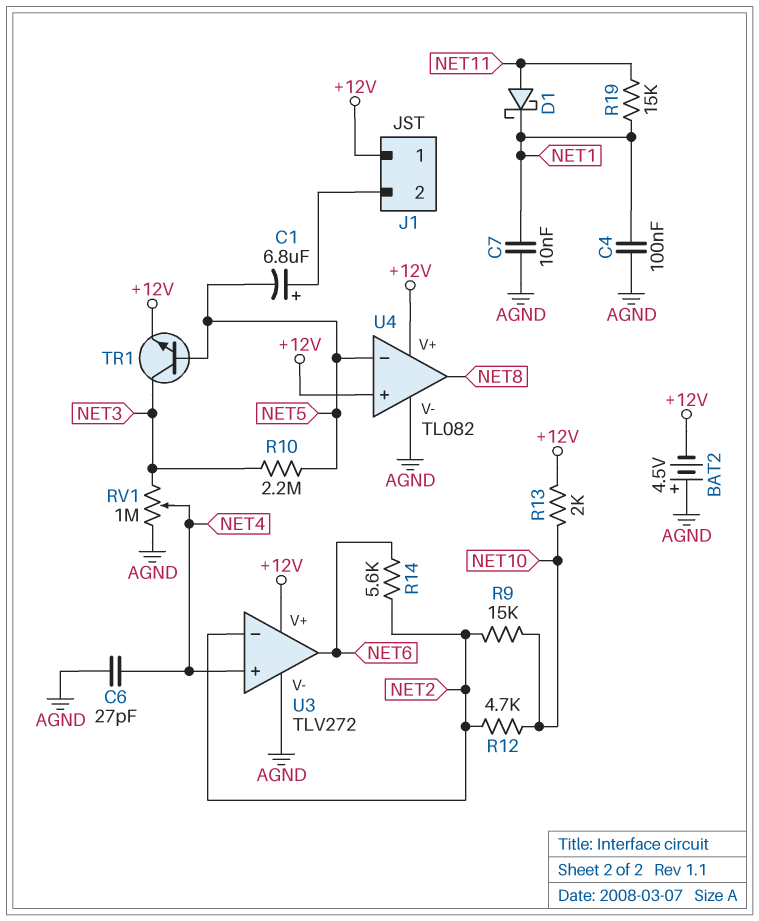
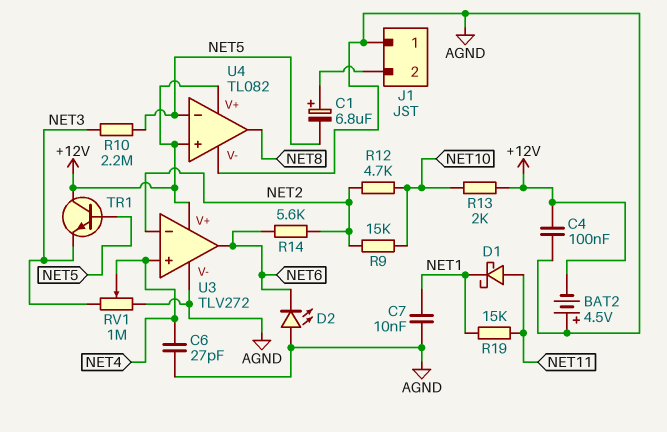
C4: 100nF (AGND, NET1) -> 100nF (+12V, AGND)
D2: none -> LED (A AGND, K NET6)
J1 pin 1: +12V -> AGND
TR1: NPN (B NET5, C NET3, E +12V) -> NPN (B NET5, C +12V, E NET3)

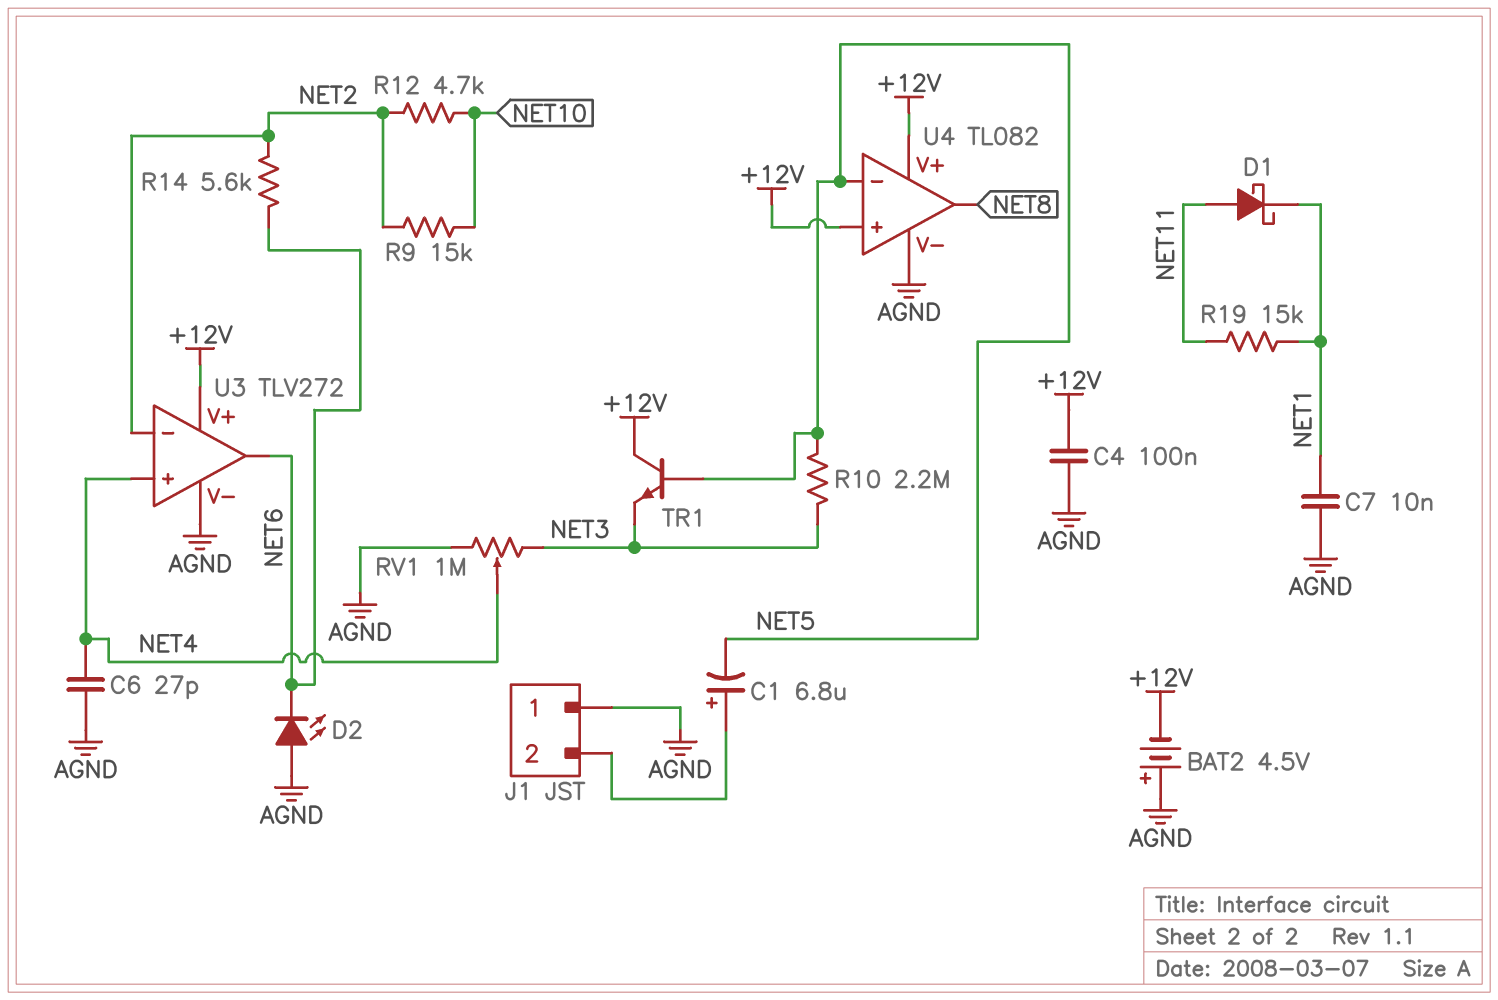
R13: 2k (+12V, NET10) -> none

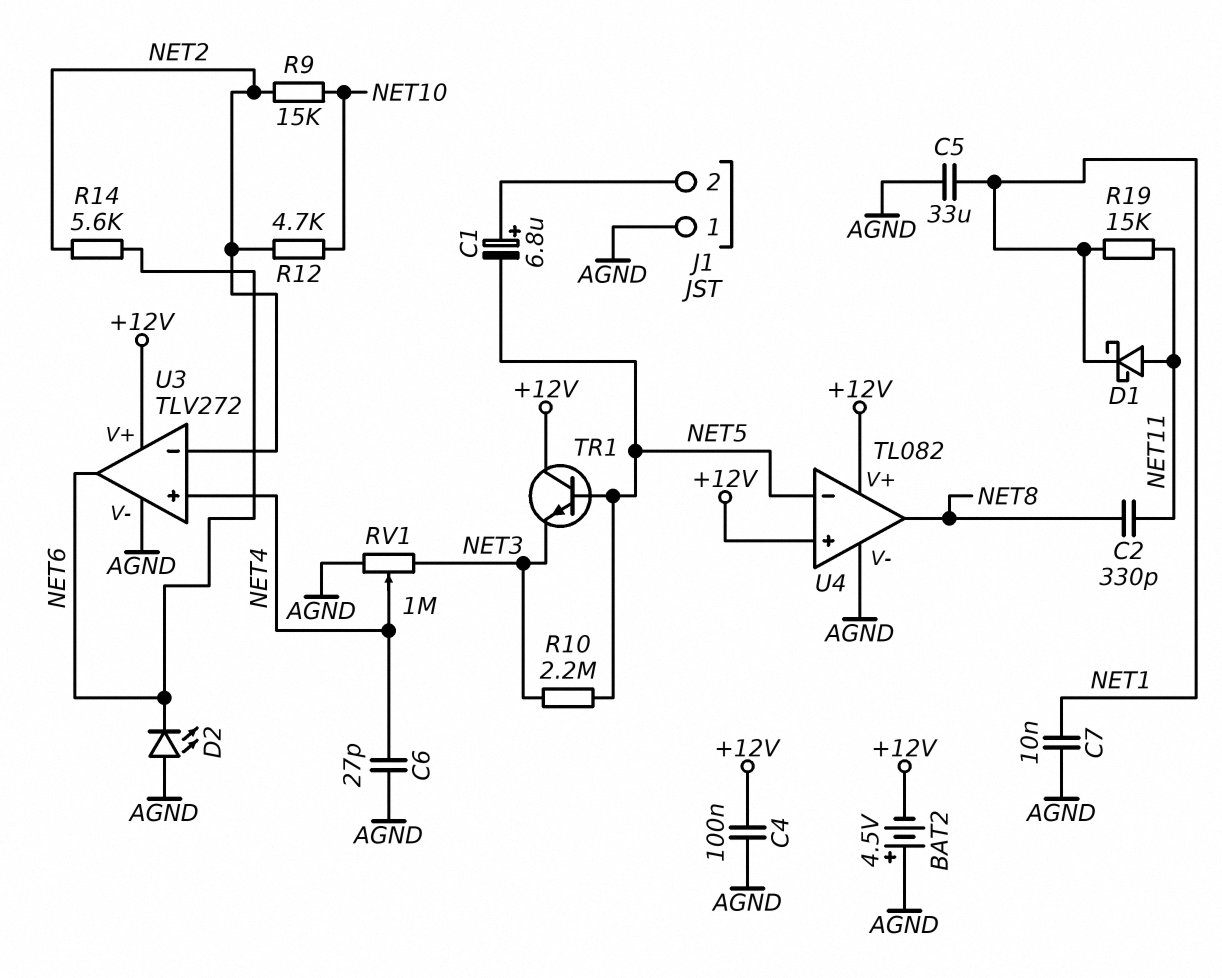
C2: none -> 330pF (NET8, NET11)
C5: none -> 33uF (AGND, NET1)

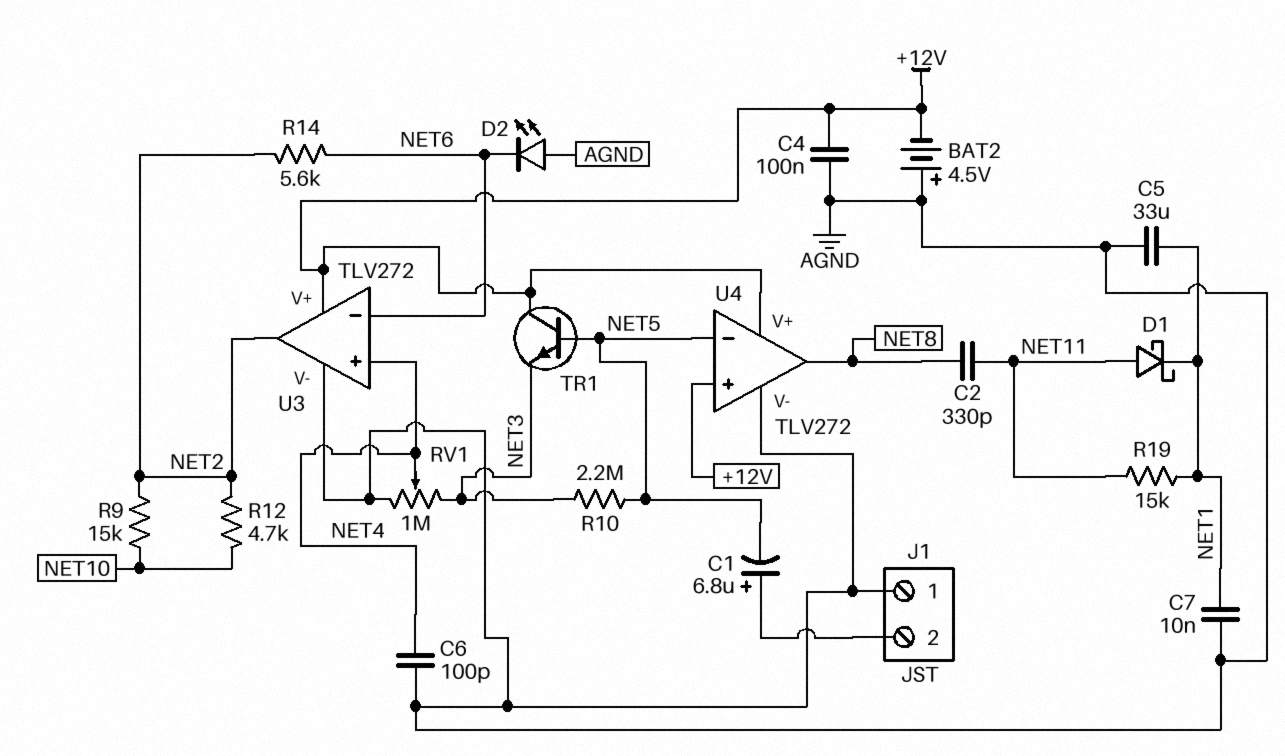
C6: 27pF (AGND, NET4) -> 100pF (AGND, NET4)
U3 pin in-: NET2 -> NET6
U3 pin out: NET6 -> NET2
U4: TL082 -> TLV272

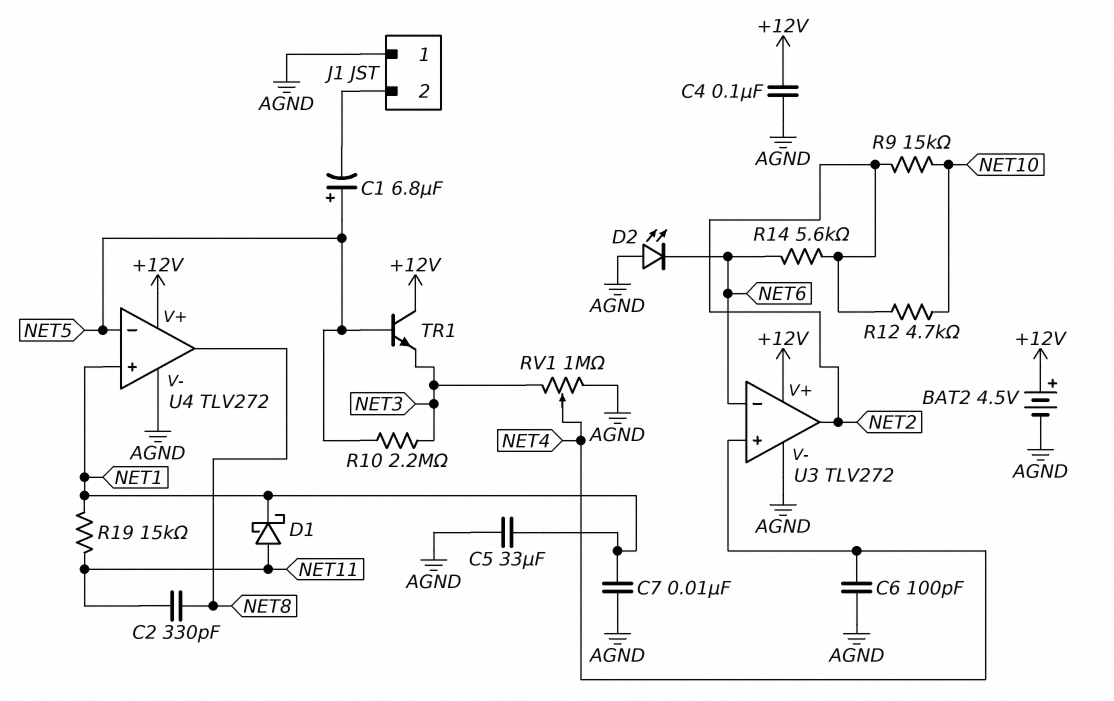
BAT2: 4.5V (plus AGND, minus +12V) -> 4.5V (plus +12V, minus AGND)
C1: 6.8uF (plus J1/2, minus NET5) -> 6.8uF (plus NET5, minus J1/2)
U4 pin in+: +12V -> NET1

